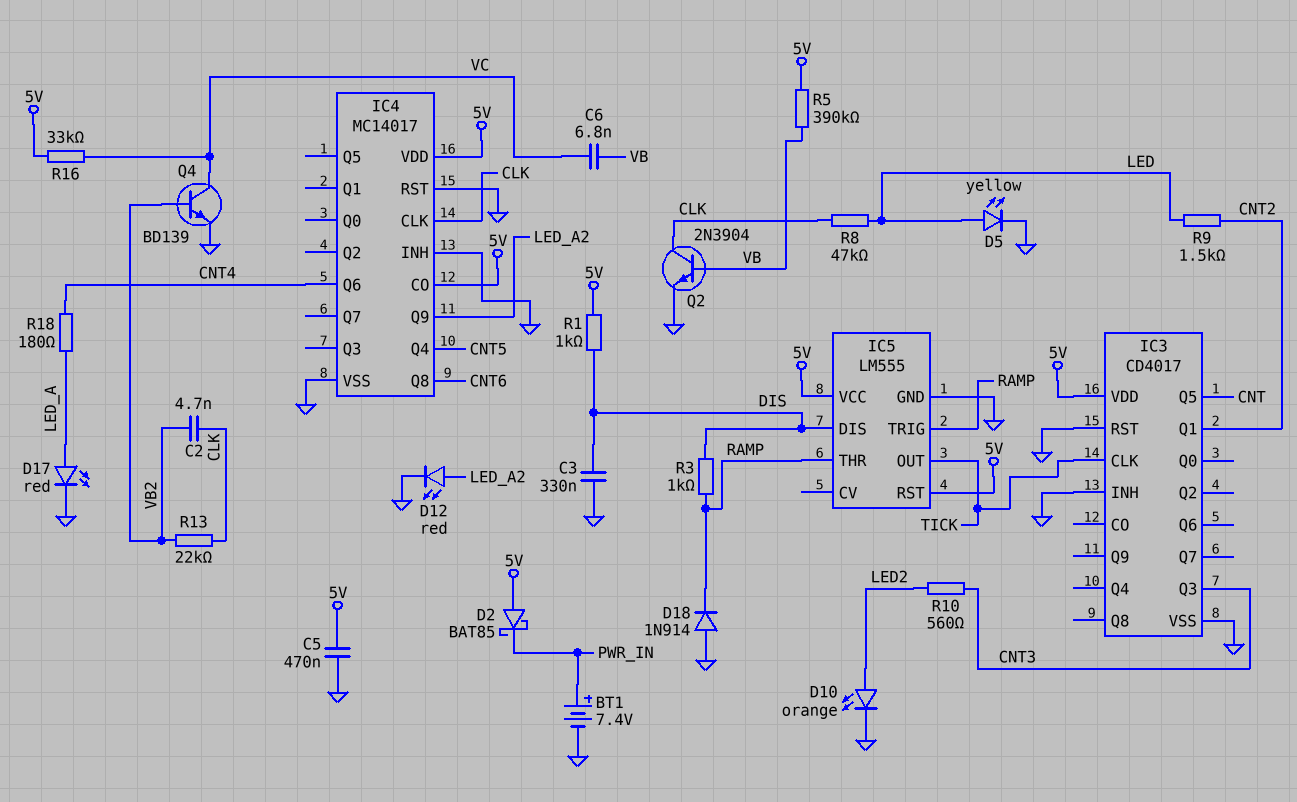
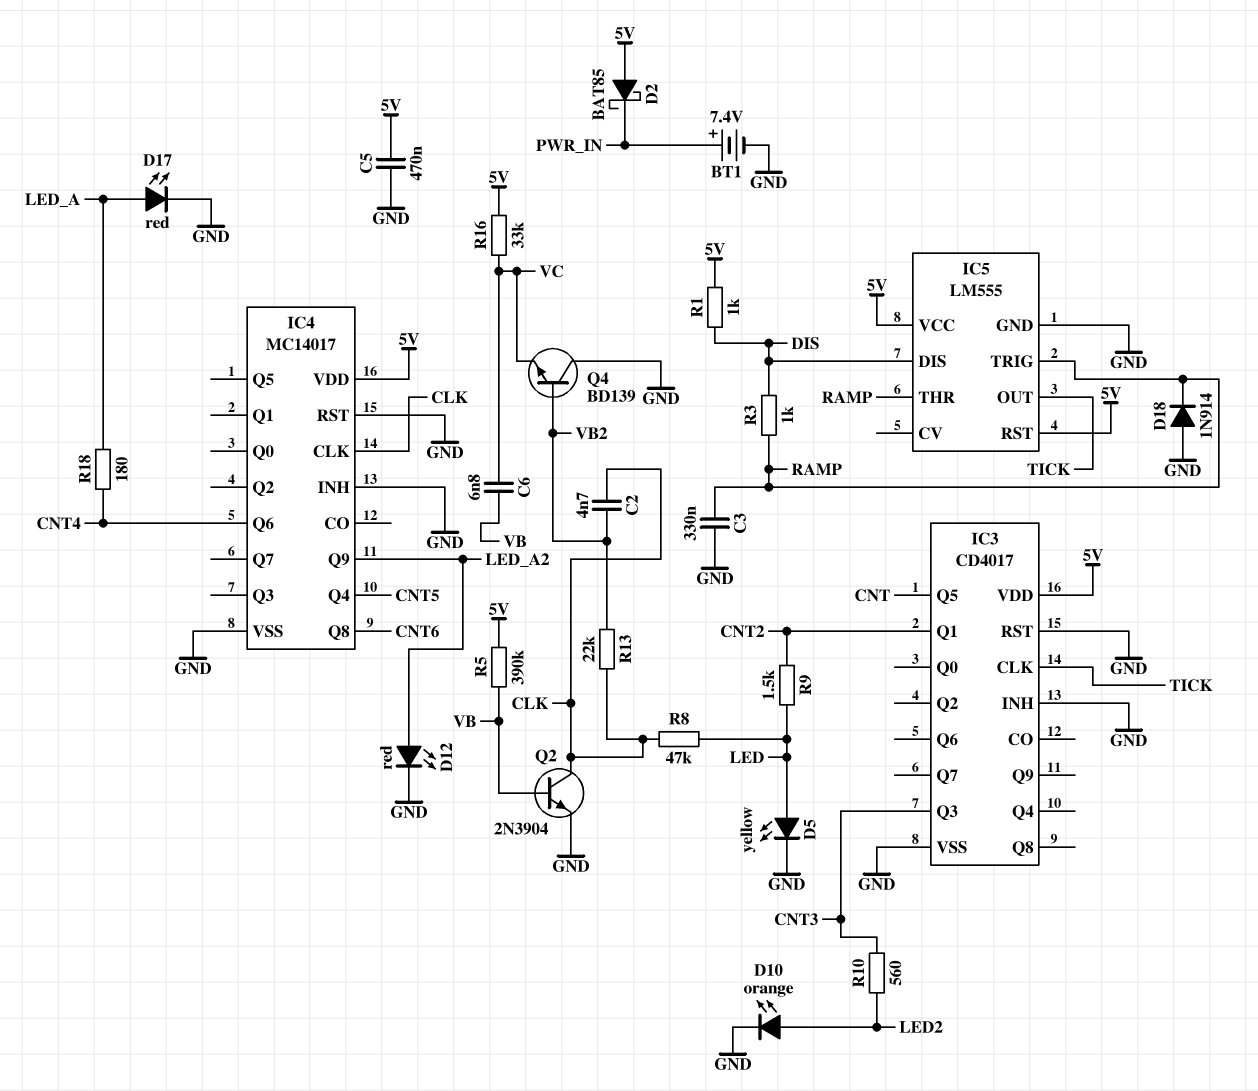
C3: 330nF (DIS, GND) -> 330nF (GND, RAMP)
IC4 pin CO: 5V -> none
Q4: NPN BD139 (B VB2, C VC, E GND) -> NPN BD139 (B VB2, C GND, E VC)

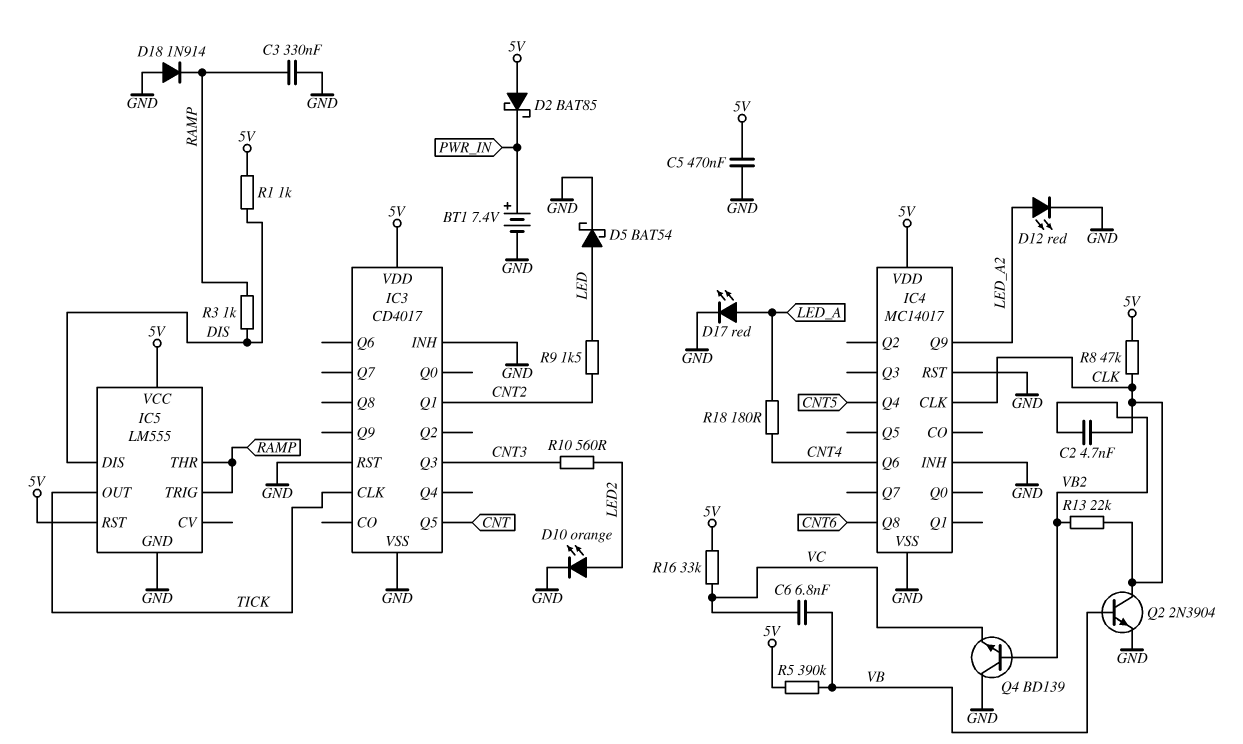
D5: LED yellow (A LED, K GND) -> schottky BAT54 (A LED, K GND)
R8: 47k (CLK, LED) -> 47k (5V, CLK)

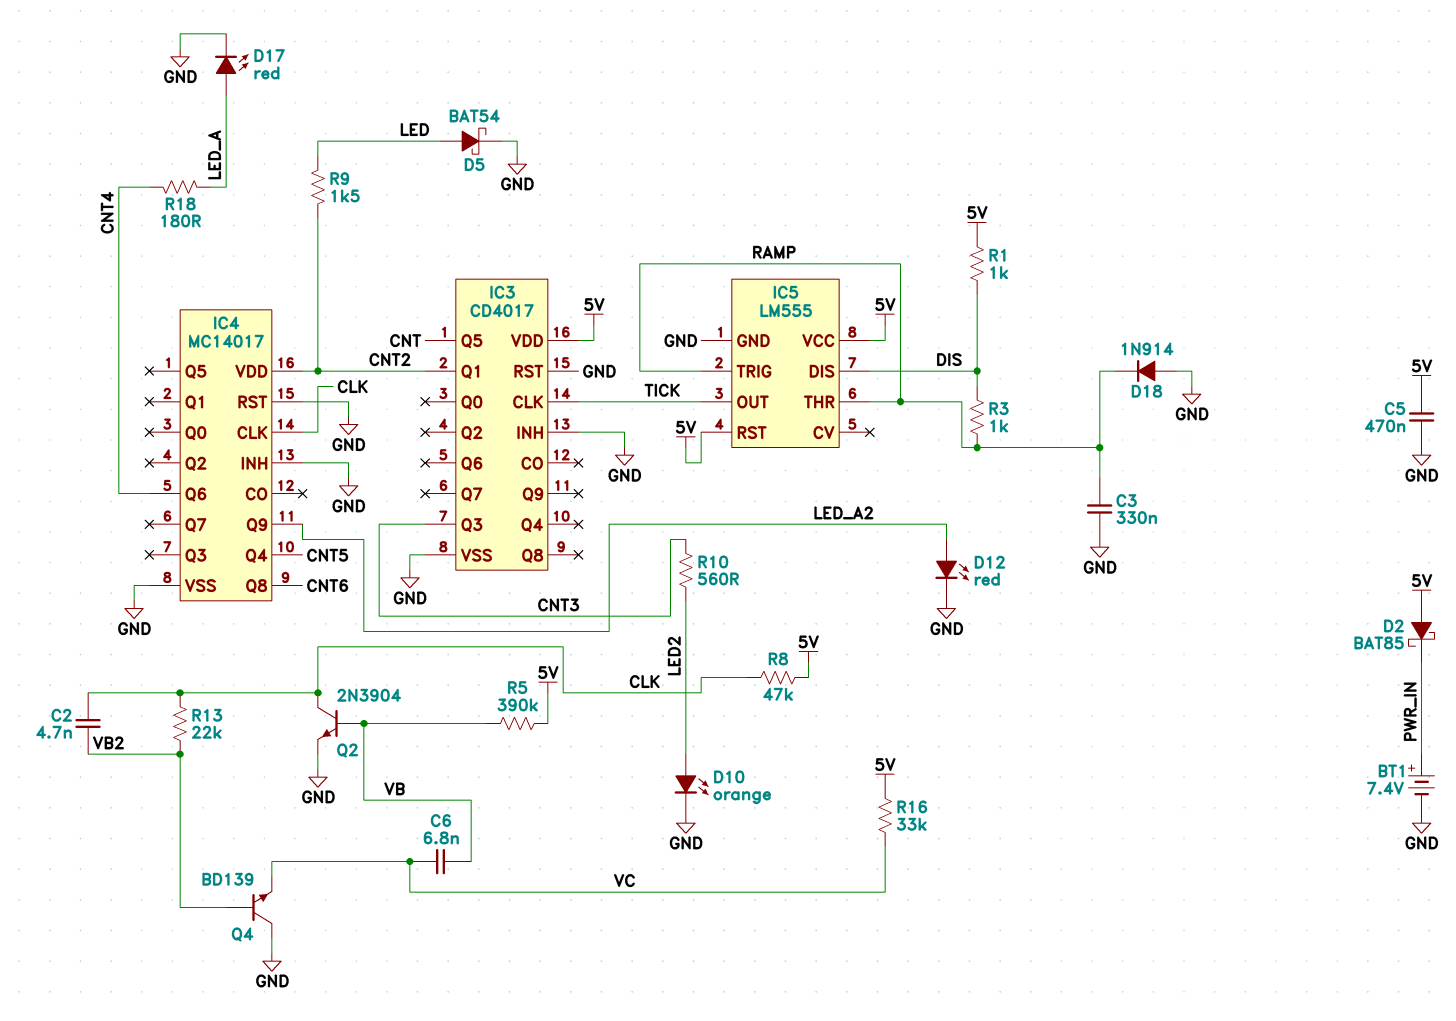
IC4 pin VDD: 5V -> CNT2

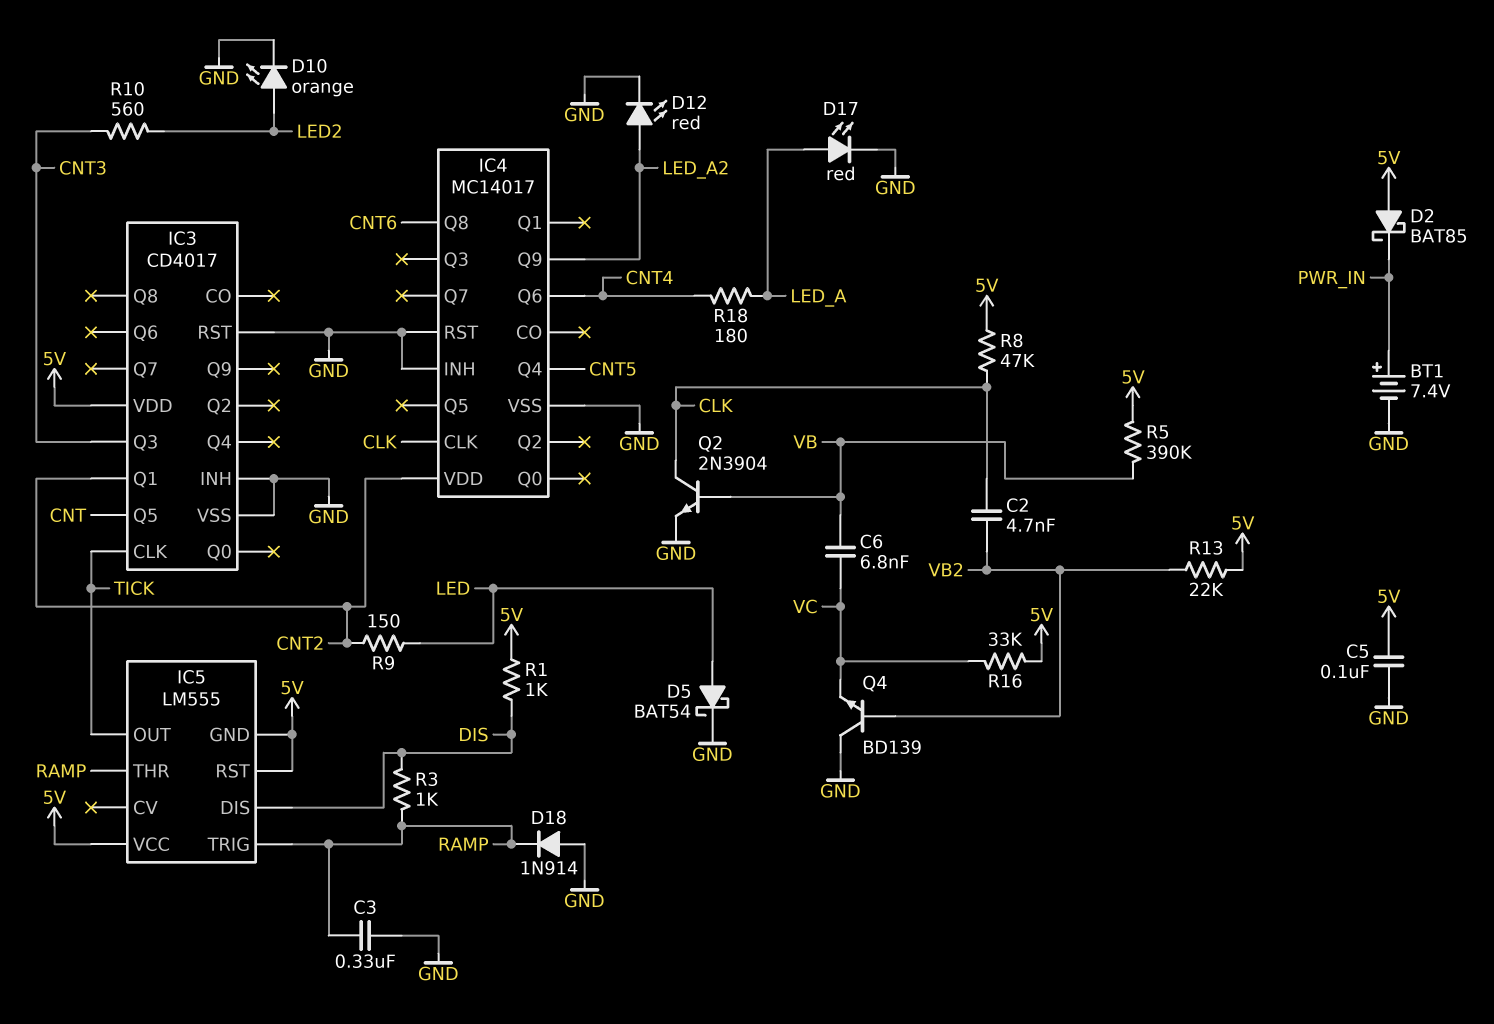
C5: 470nF (5V, GND) -> 100nF (5V, GND)
IC5 pin GND: GND -> 5V
R9: 1.5k (CNT2, LED) -> 150 (CNT2, LED)
R13: 22k (CLK, VB2) -> 22k (5V, VB2)

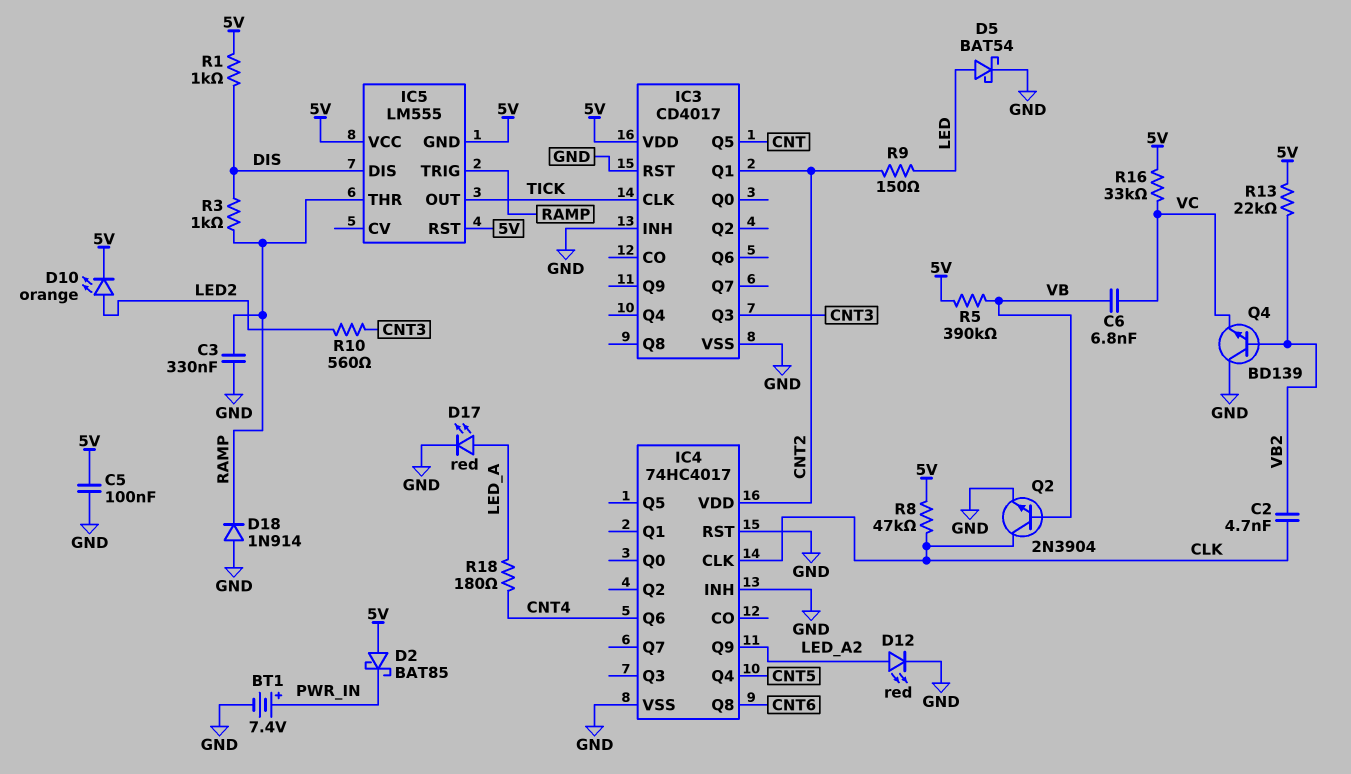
D10: LED orange (A LED2, K GND) -> LED orange (A LED2, K 5V)
IC4: MC14017 -> 74HC4017

